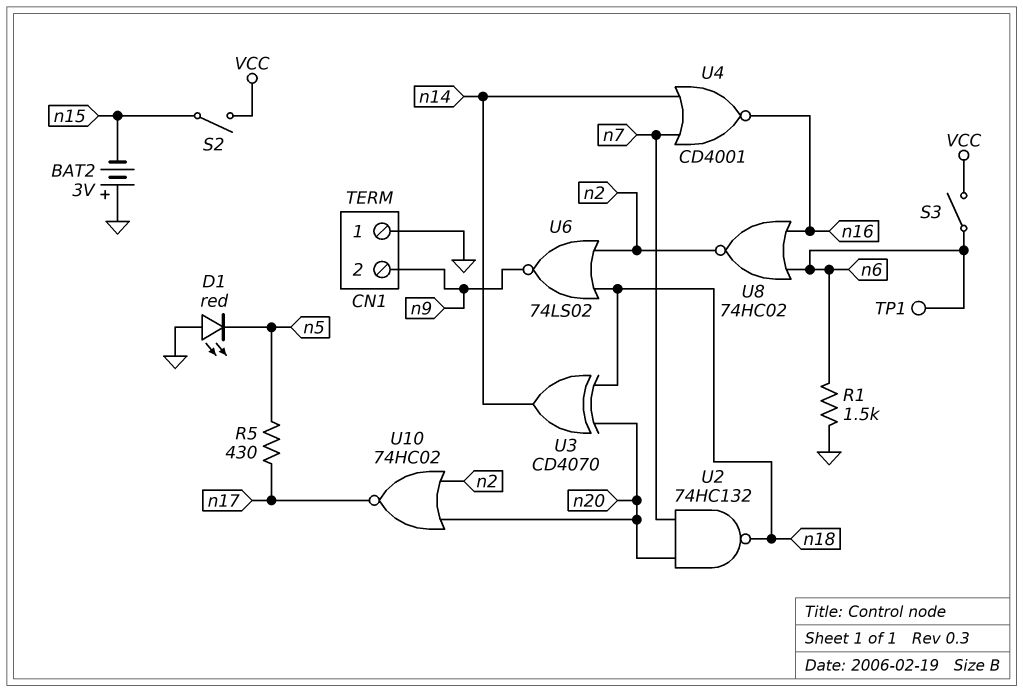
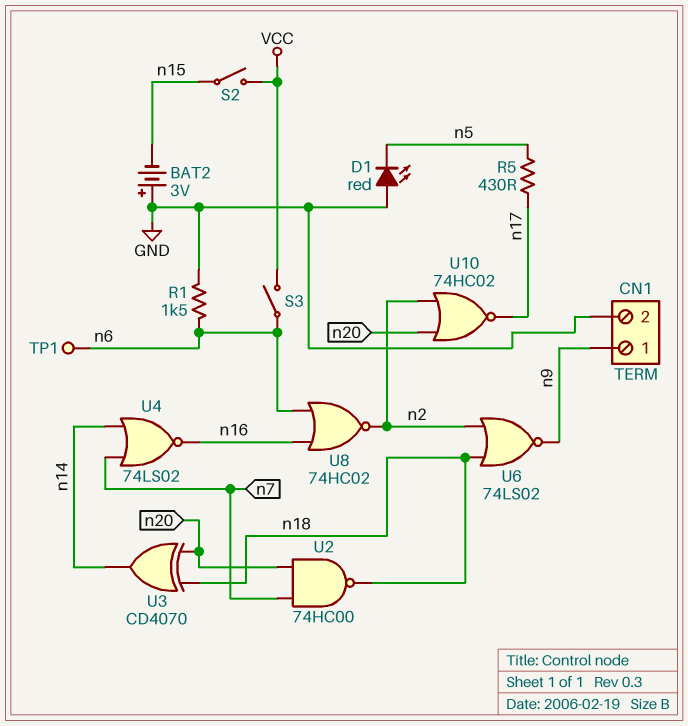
CN1 pin 1: GND -> n9
CN1 pin 2: n9 -> GND
U2: NAND 74HC132 (in n7, in n20, out n18) -> NAND 74HC00 (in n7, in n20, out n18)
U4: NOR CD4001 (in n7, in n14, out n16) -> NOR 74LS02 (in n7, in n14, out n16)

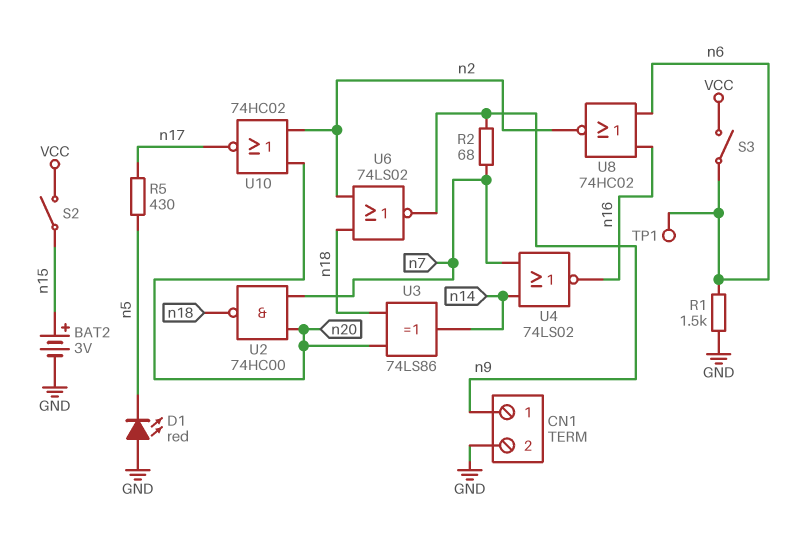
BAT2: 3V (plus GND, minus n15) -> 3V (plus n15, minus GND)
R2: none -> 68 (n7, n9)
U3: XOR CD4070 (in n18, in n20, out n14) -> XOR 74LS86 (in n18, in n20, out n14)

